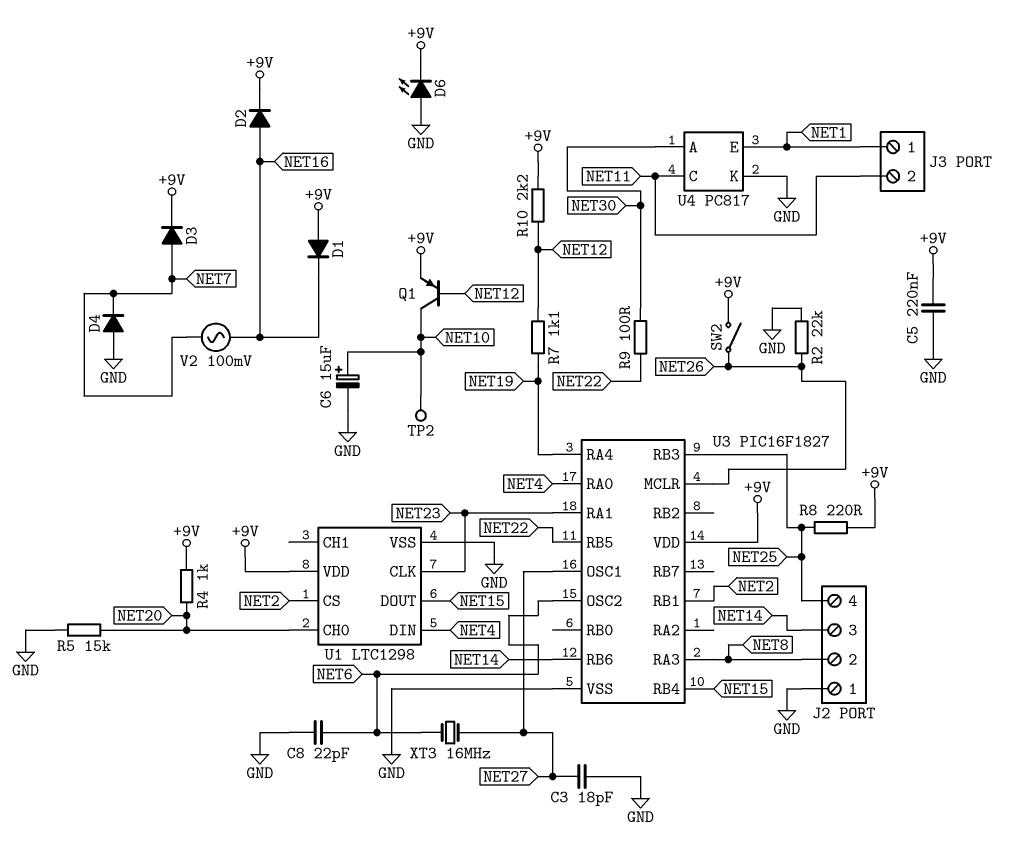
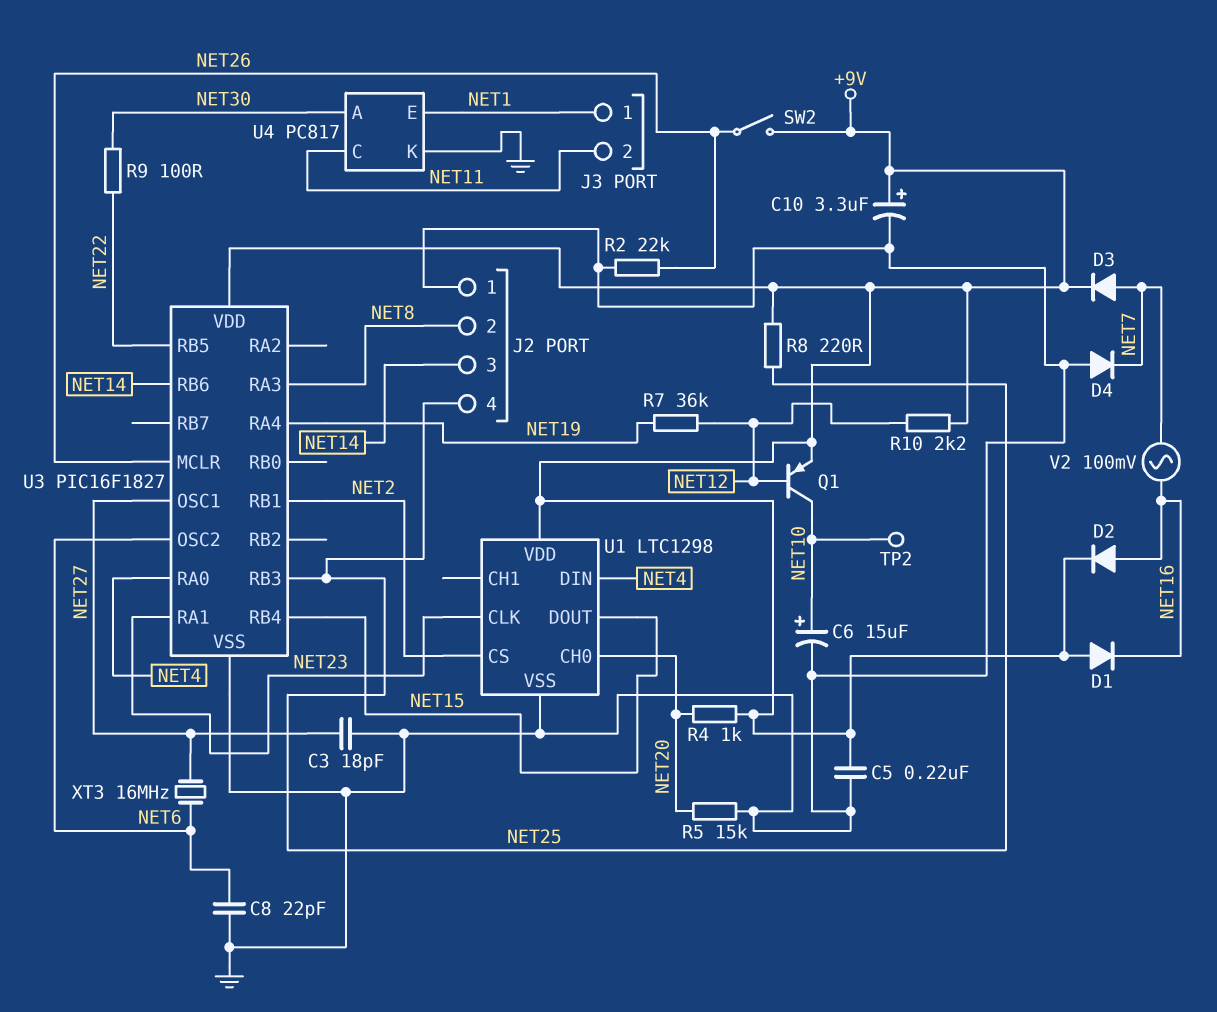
C10: none -> 3.3uF (plus +9V, minus GND)
D6: LED (A GND, K +9V) -> none
R7: 1.1k (NET12, NET19) -> 36k (NET12, NET19)

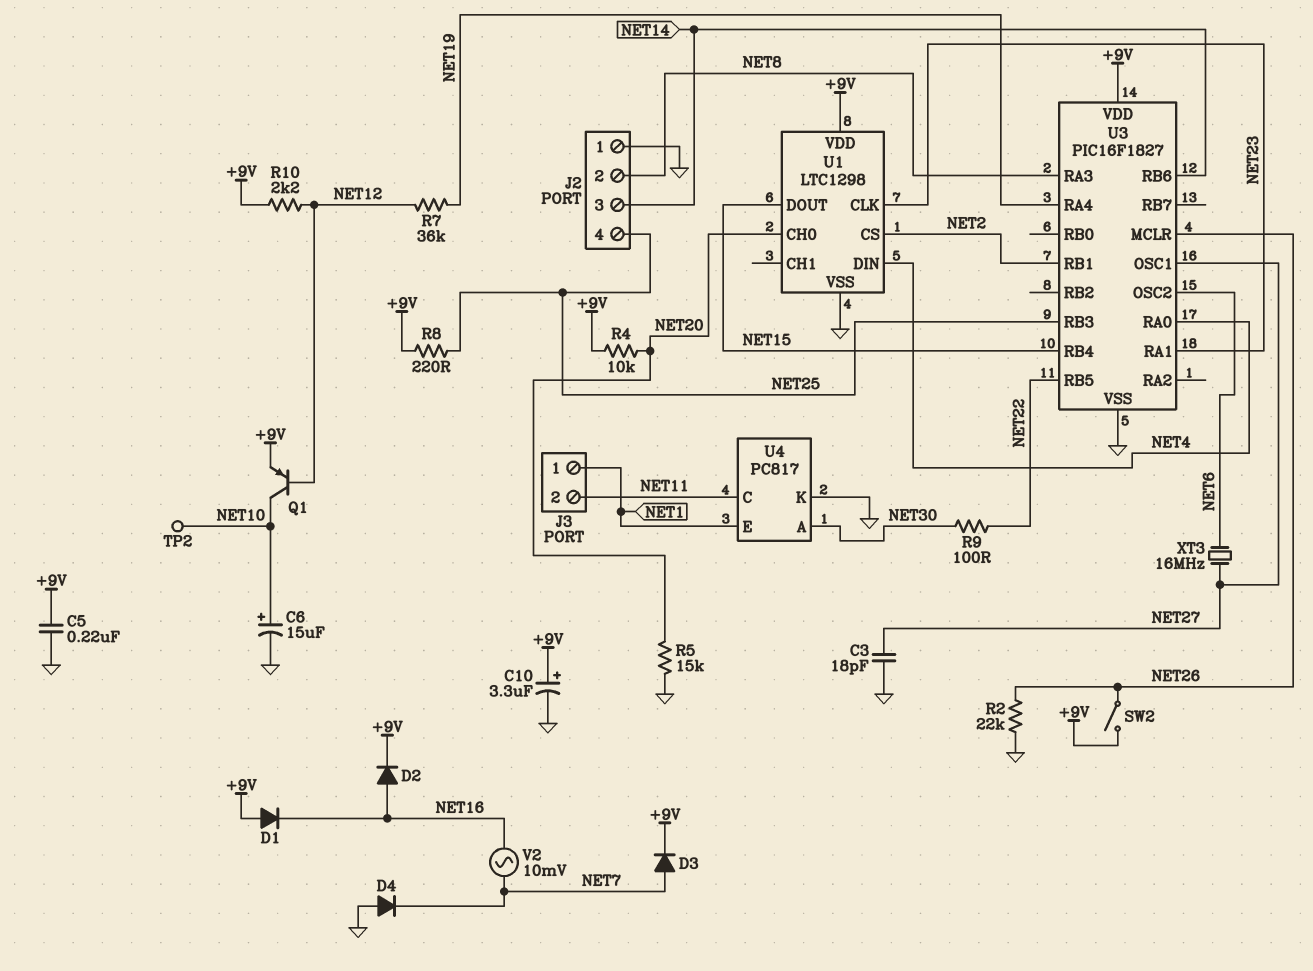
C8: 22pF (GND, NET6) -> none
R4: 1k (+9V, NET20) -> 10k (+9V, NET20)
V2: AC 100mV (NET7, NET16) -> AC 10mV (NET7, NET16)

